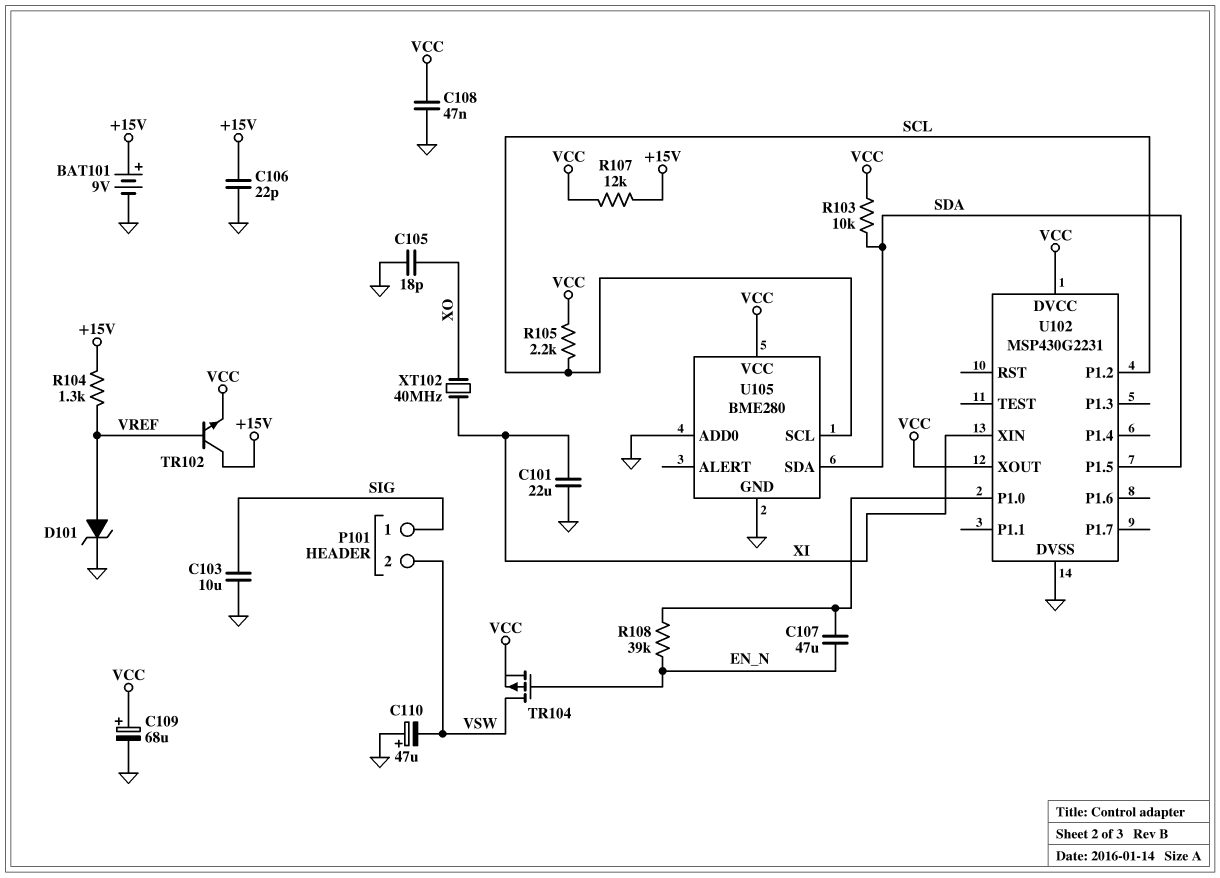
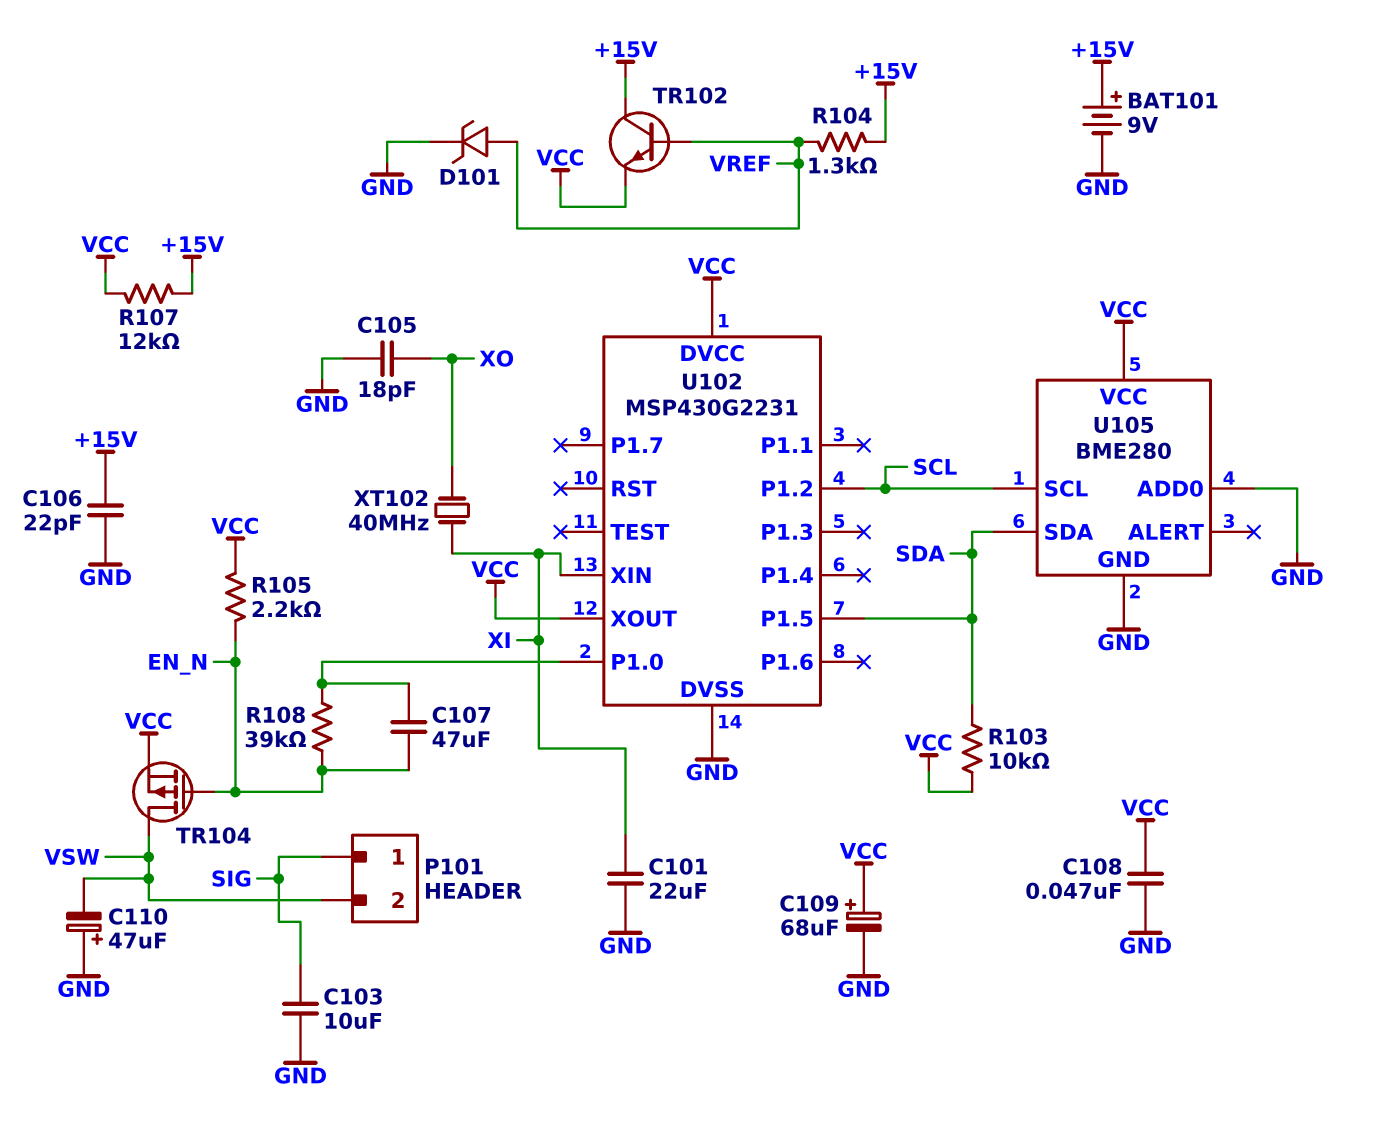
R105: 2.2k (SCL, VCC) -> 2.2k (EN_N, VCC)

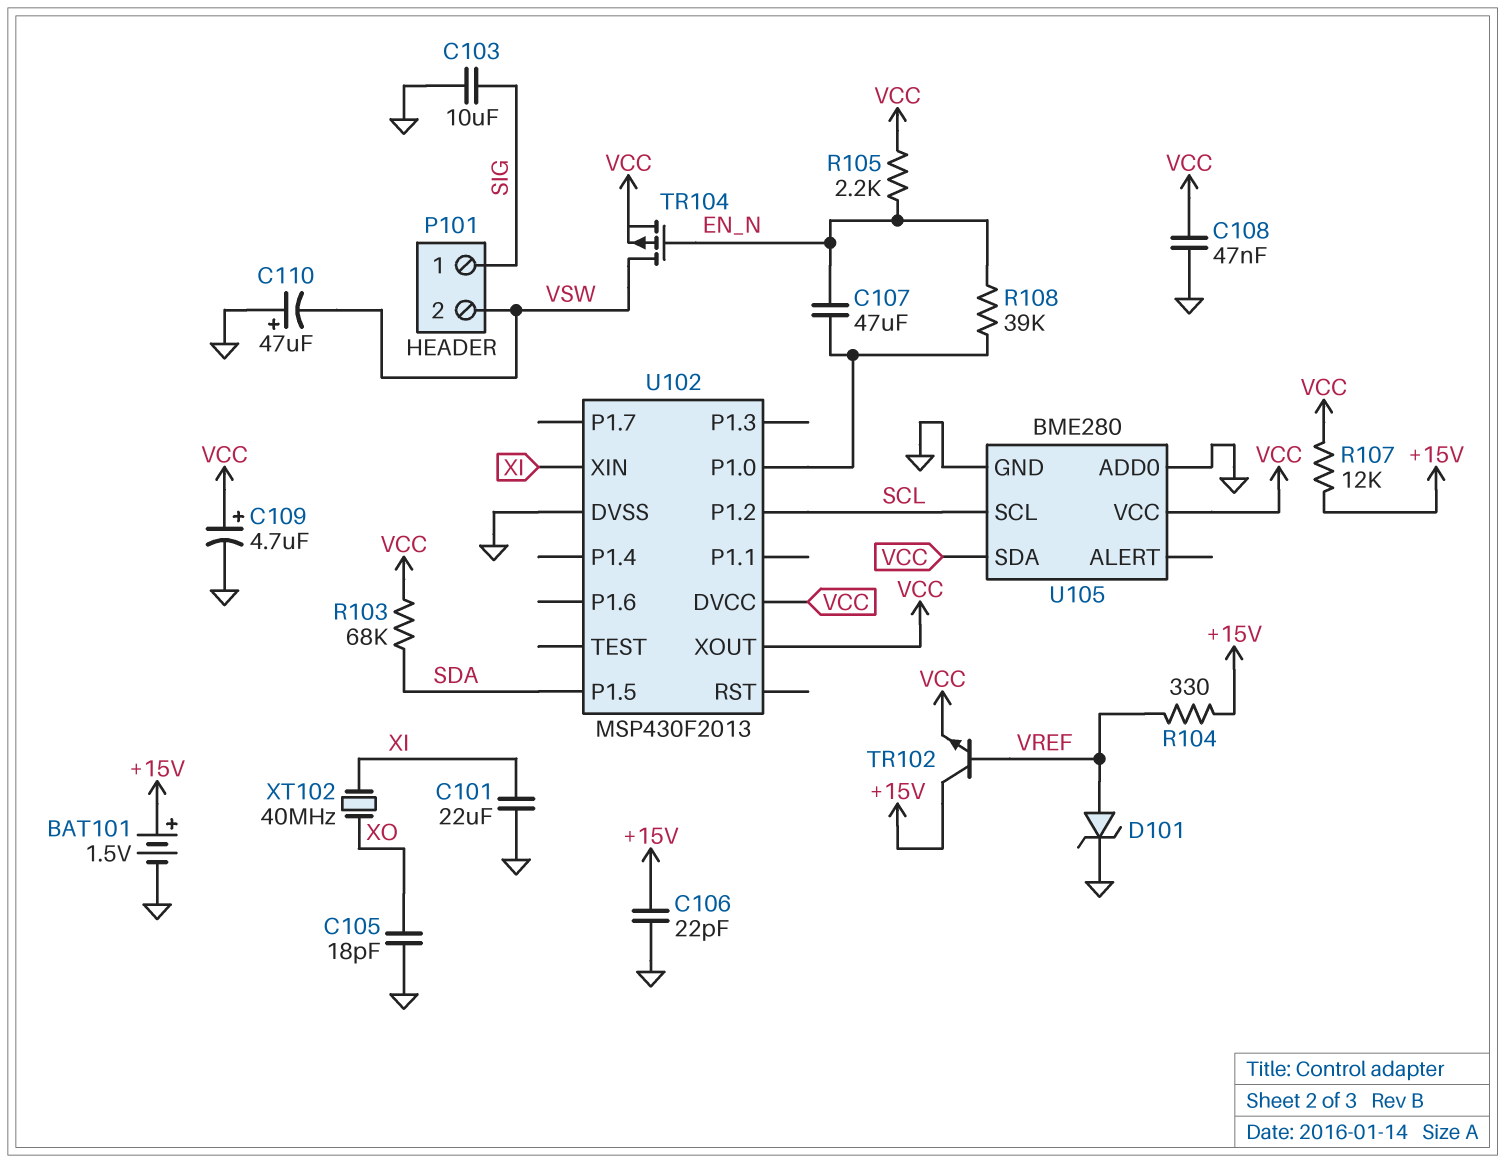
BAT101: 9V (plus +15V, minus GND) -> 1.5V (plus +15V, minus GND)
C109: 68uF (plus VCC, minus GND) -> 4.7uF (plus VCC, minus GND)
R103: 10k (SDA, VCC) -> 68k (SDA, VCC)
R104: 1.3k (+15V, VREF) -> 330 (+15V, VREF)
U102: MSP430G2231 -> MSP430F2013
U105 pin SDA: SDA -> VCC

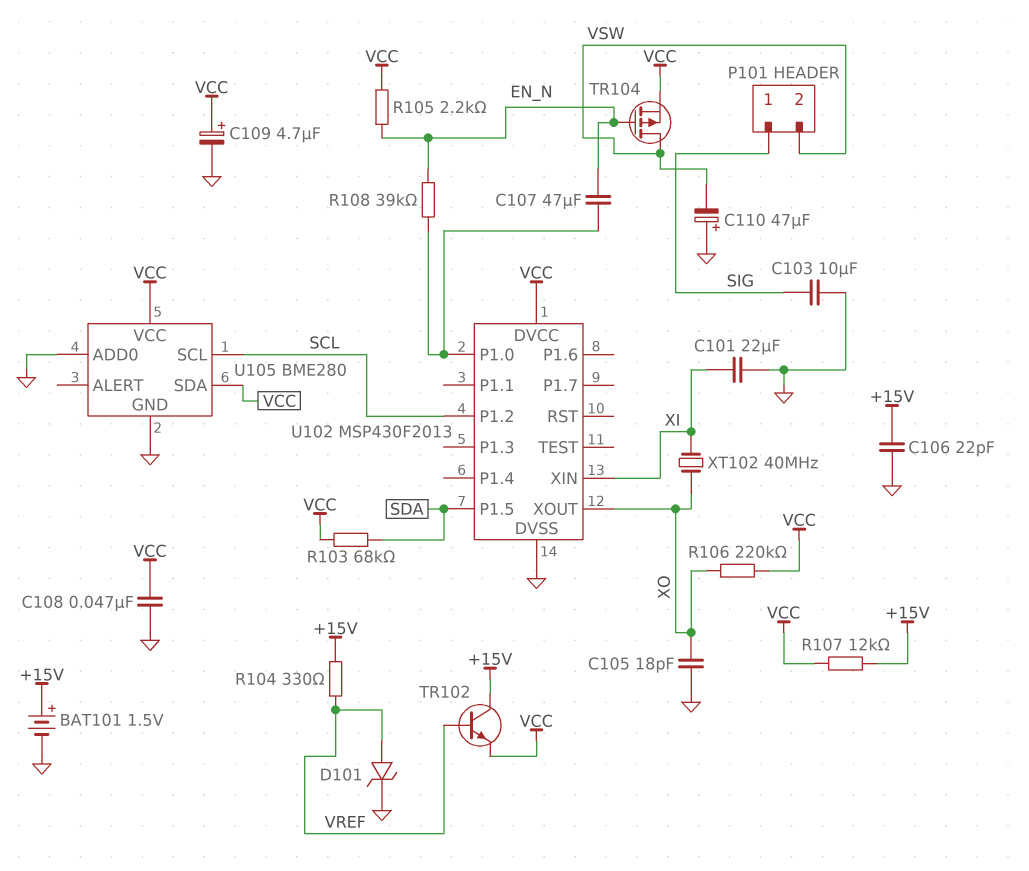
R106: none -> 220k (VCC, XO)
U102 pin XOUT: VCC -> XO

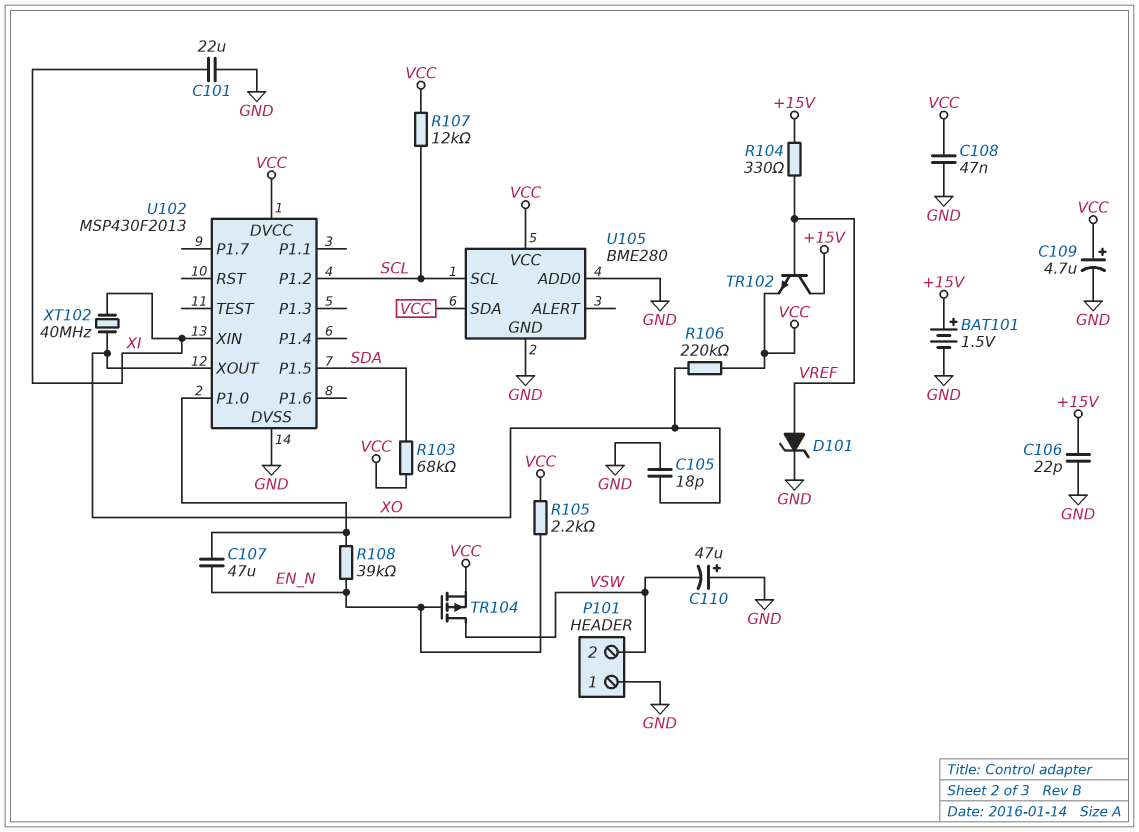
C103: 10uF (GND, SIG) -> none
P101 pin 1: SIG -> GND
R107: 12k (+15V, VCC) -> 12k (SCL, VCC)

